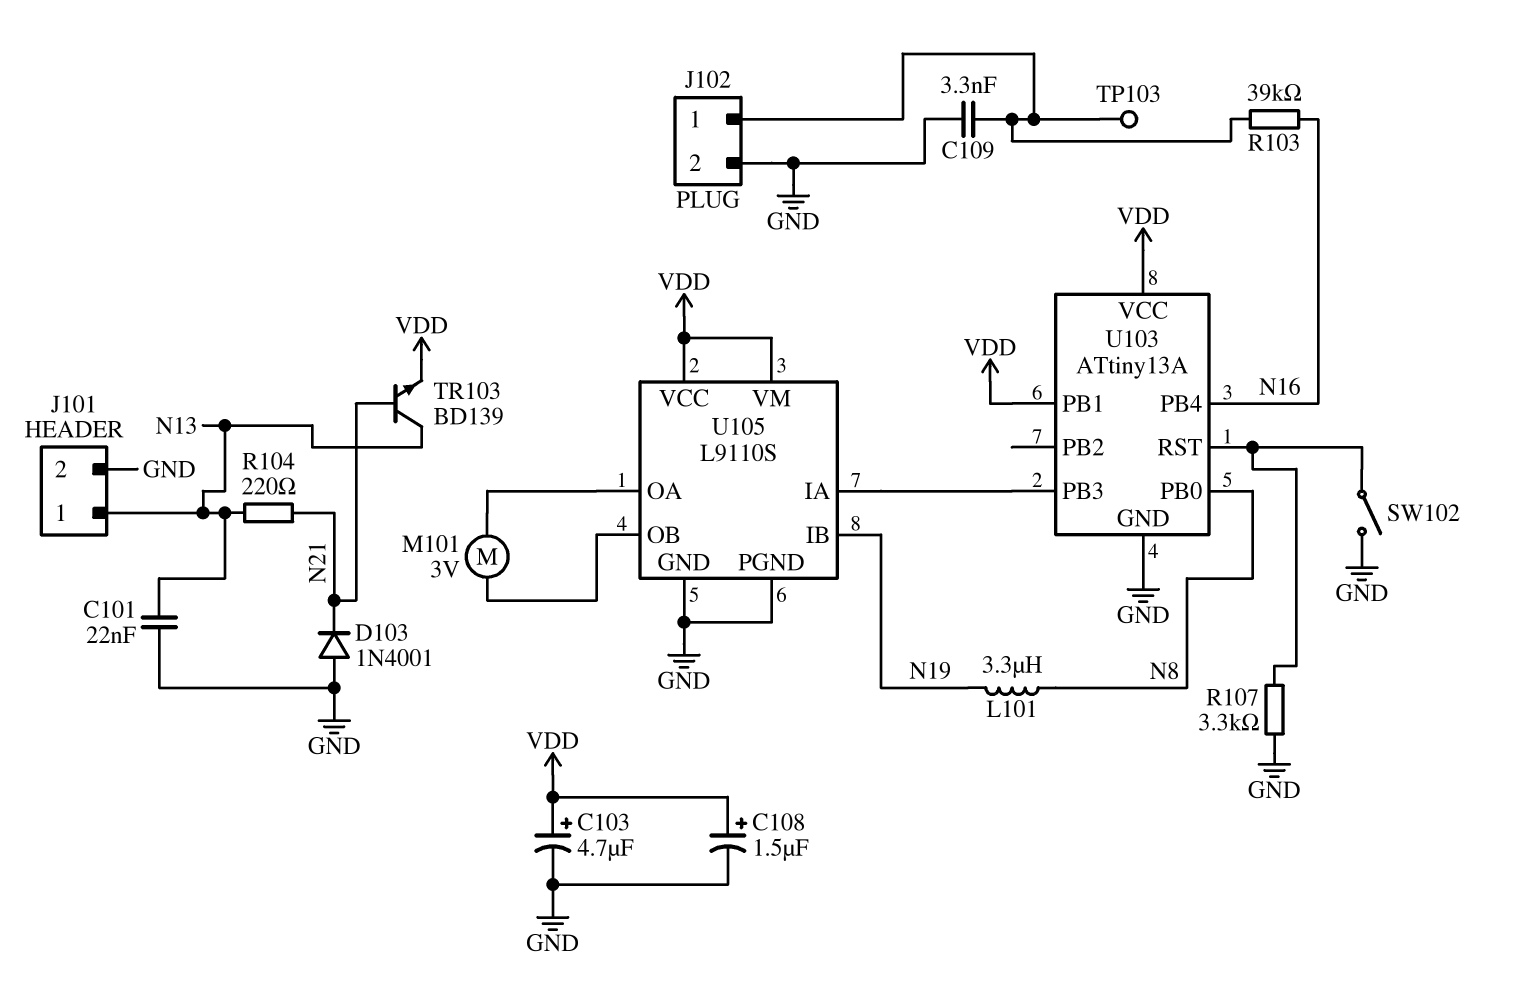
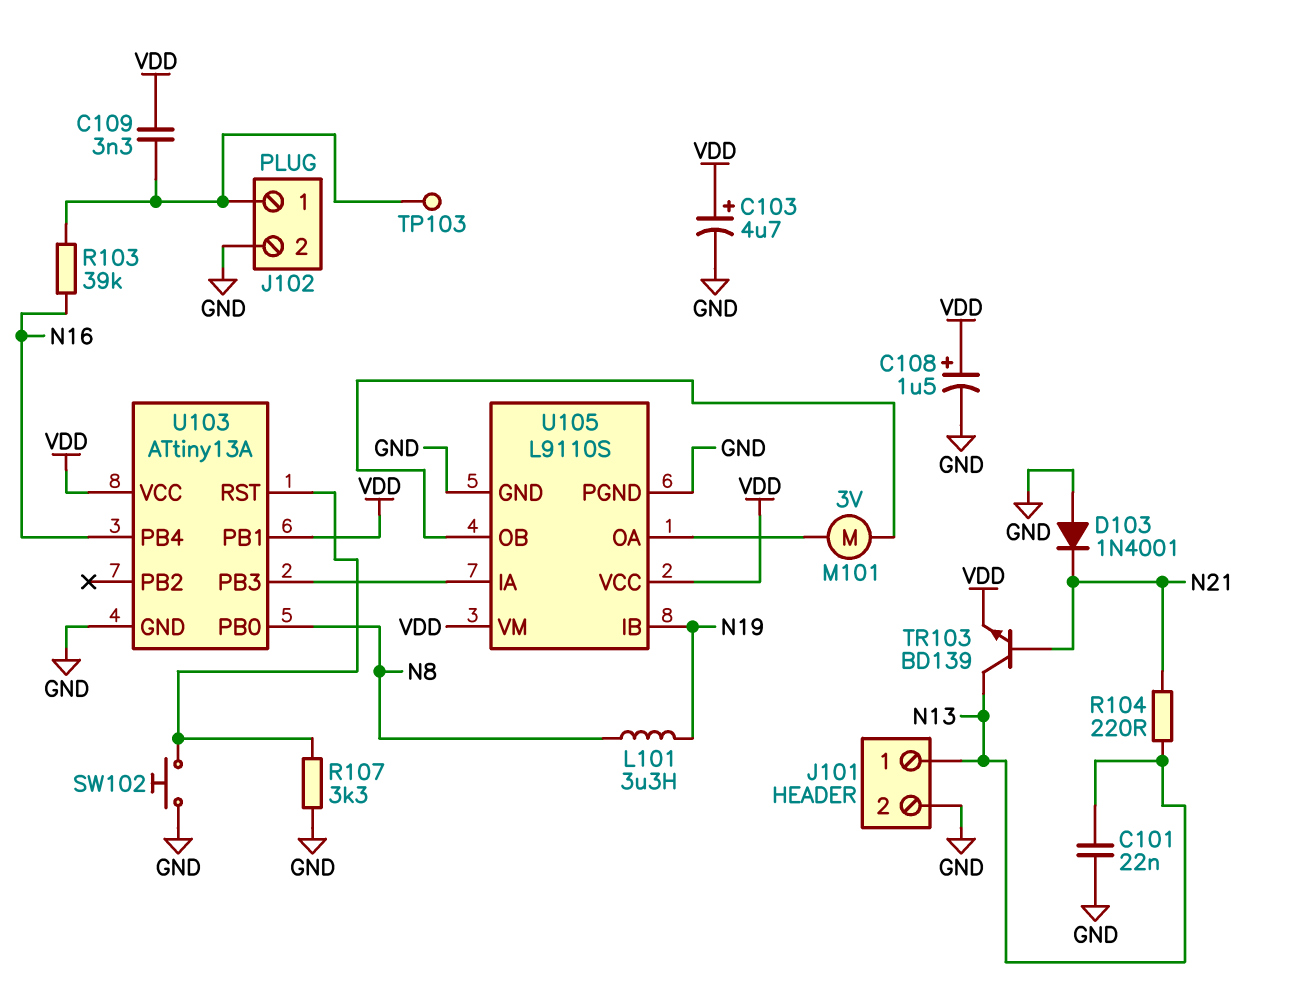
C109: 3.3nF (GND, J102/1) -> 3.3nF (J102/1, VDD)
SW102: switch (GND, U103/RST) -> button (GND, U103/RST)

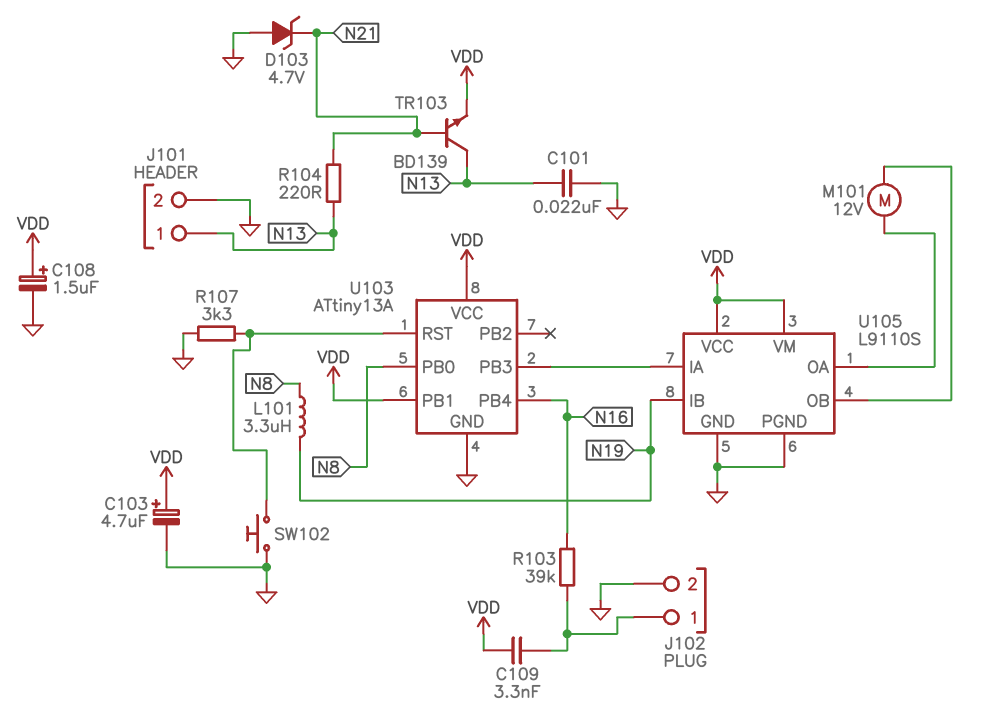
D103: diode 1N4001 (A GND, K N21) -> zener 4.7V (A GND, K N21)
M101: motor 3V (U105/OA, U105/OB) -> motor 12V (U105/OA, U105/OB)
TP103: test point (J102/1) -> none

